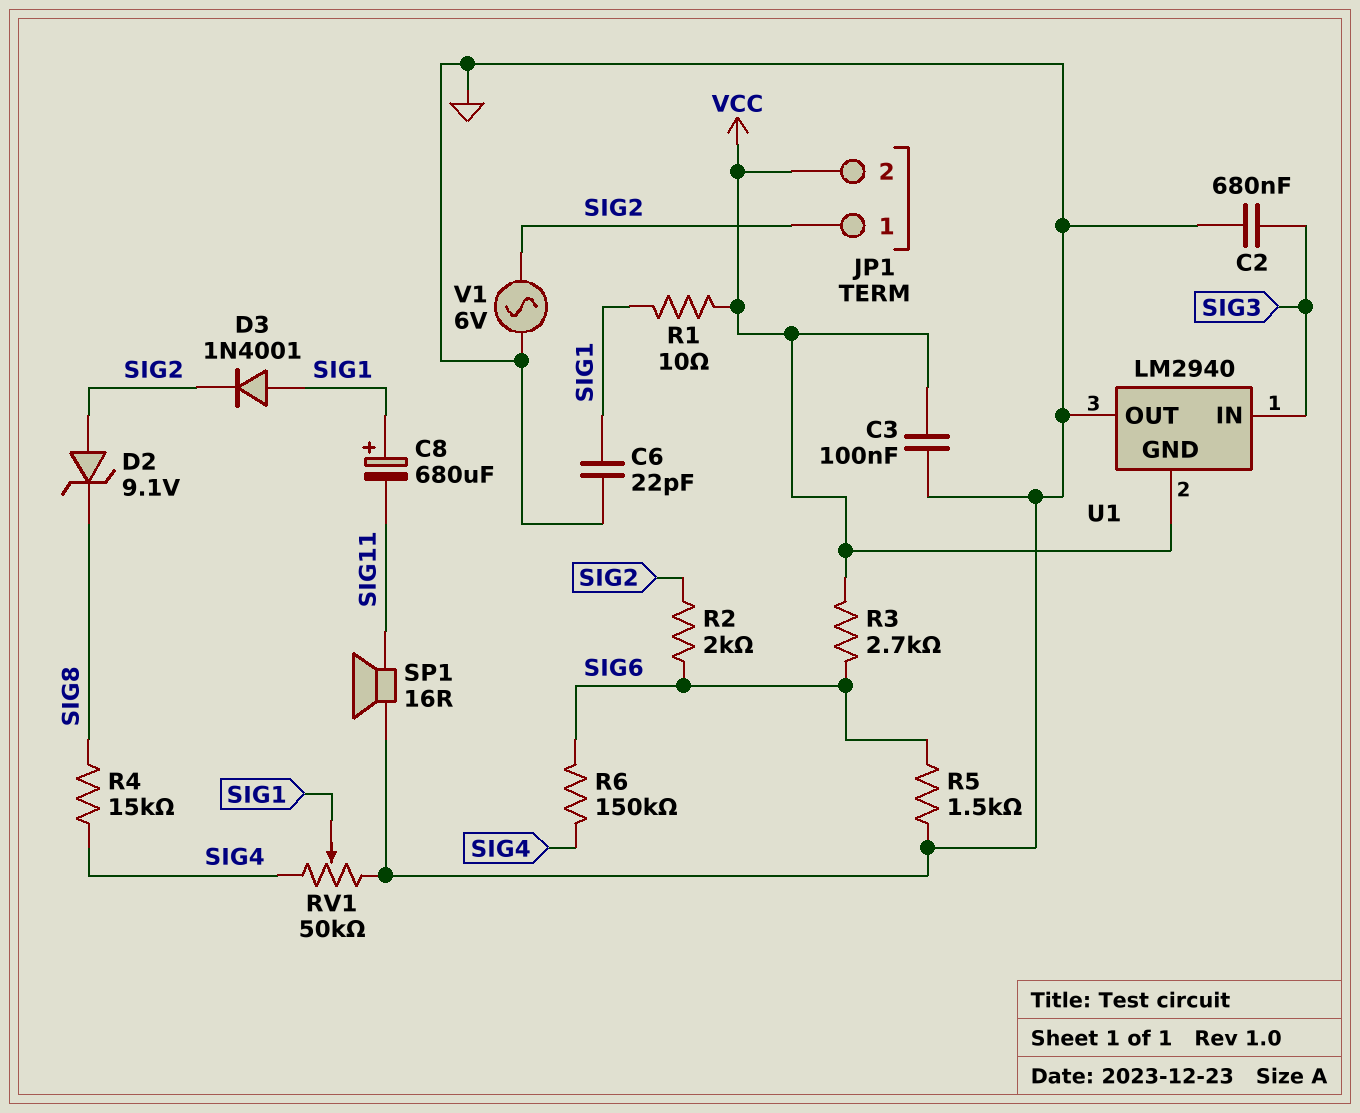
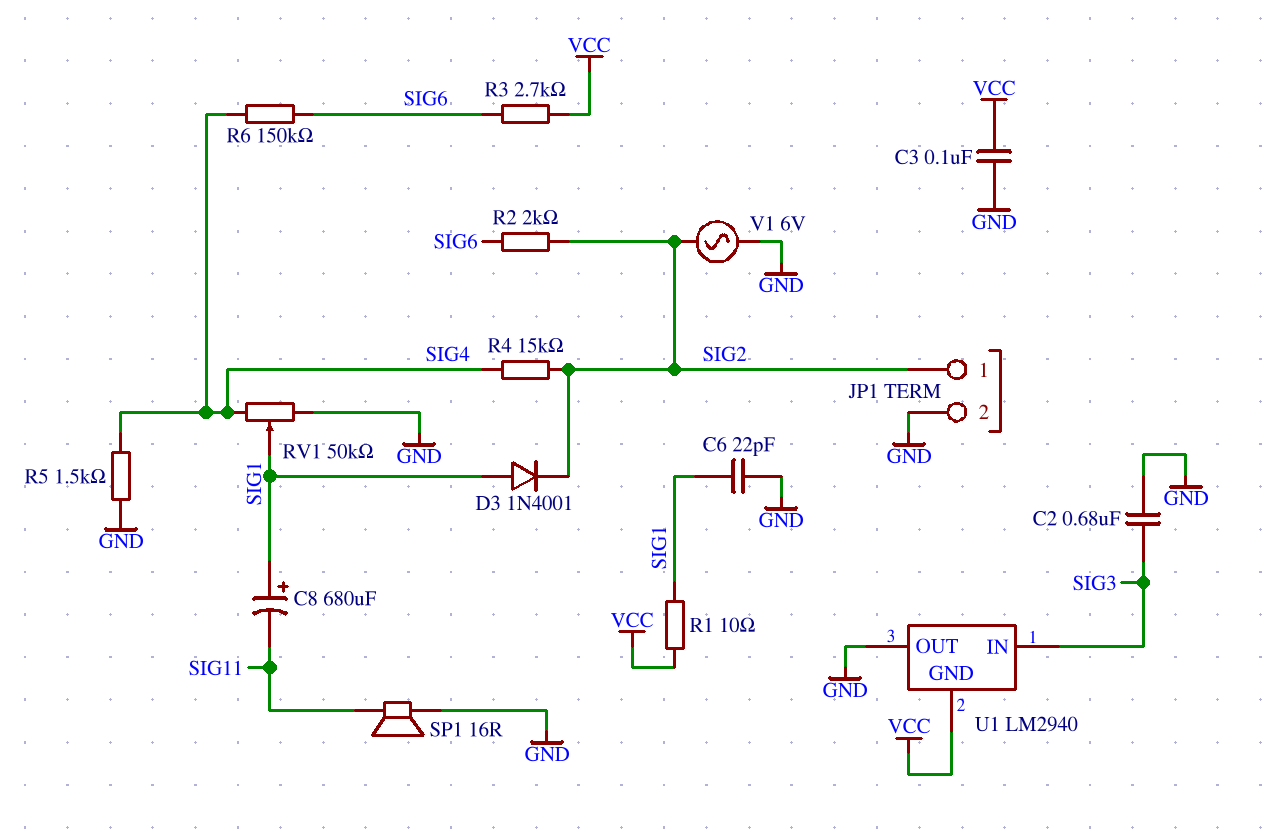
D2: zener 9.1V (A SIG2, K SIG8) -> none
JP1 pin 2: VCC -> GND
R4: 15k (SIG4, SIG8) -> 15k (SIG2, SIG4)
R5: 1.5k (GND, SIG6) -> 1.5k (GND, SIG4)

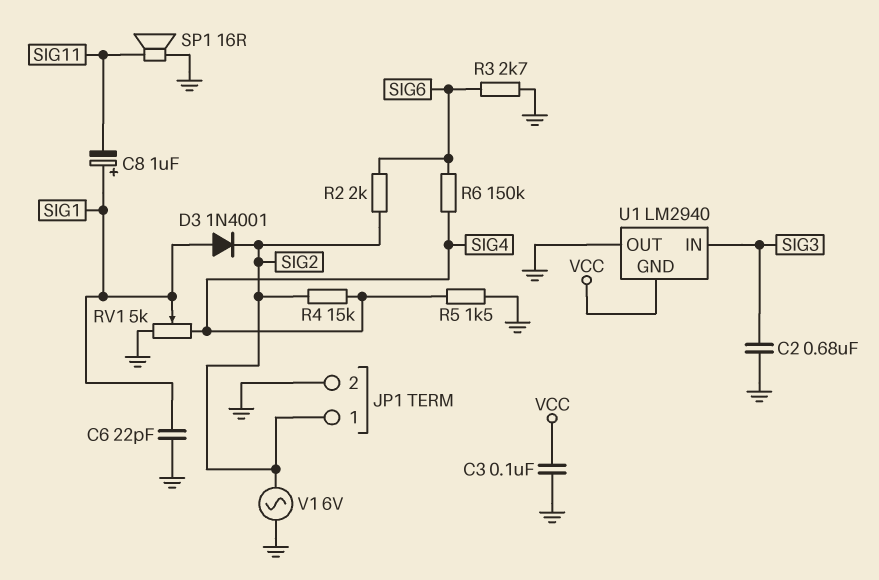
C8: 680uF (plus SIG1, minus SIG11) -> 1uF (plus SIG1, minus SIG11)
R1: 10 (SIG1, VCC) -> none
R3: 2.7k (SIG6, VCC) -> 2.7k (GND, SIG6)
RV1: 50k (GND, SIG4, wiper SIG1) -> 5k (GND, SIG4, wiper SIG1)

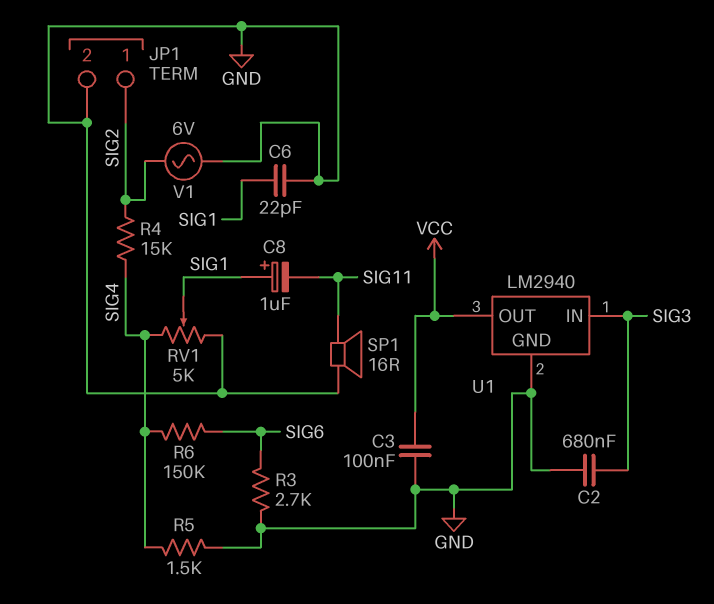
D3: diode 1N4001 (A SIG1, K SIG2) -> none
R2: 2k (SIG2, SIG6) -> none
U1 pin GND: VCC -> GND
U1 pin OUT: GND -> VCC

